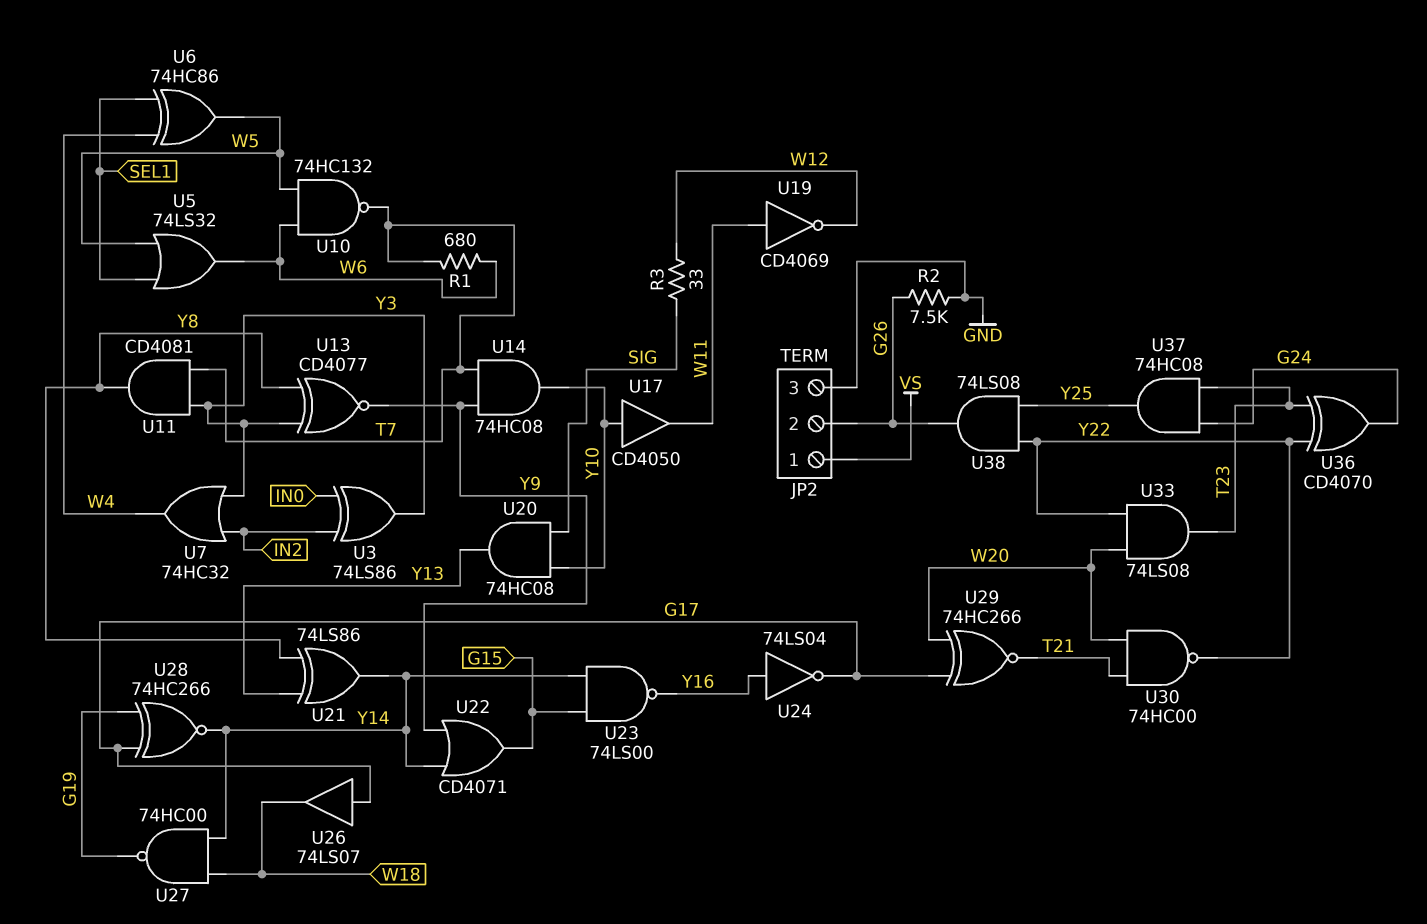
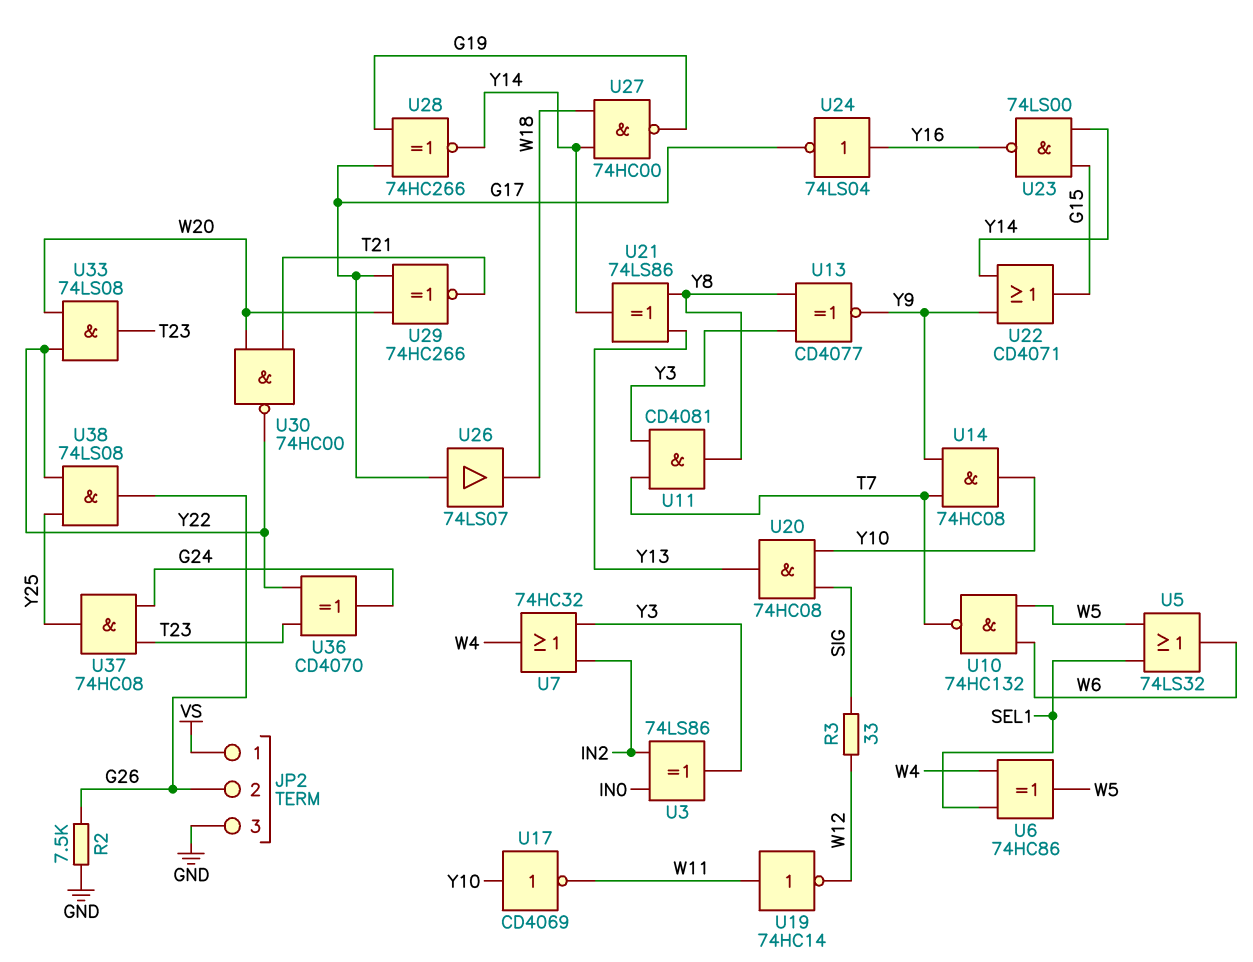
R1: 680 (T7, W6) -> none
U17: buffer CD4050 (in Y10, out W11) -> NOT CD4069 (in Y10, out W11)
U19: NOT CD4069 (in W11, out W12) -> NOT 74HC14 (in W11, out W12)

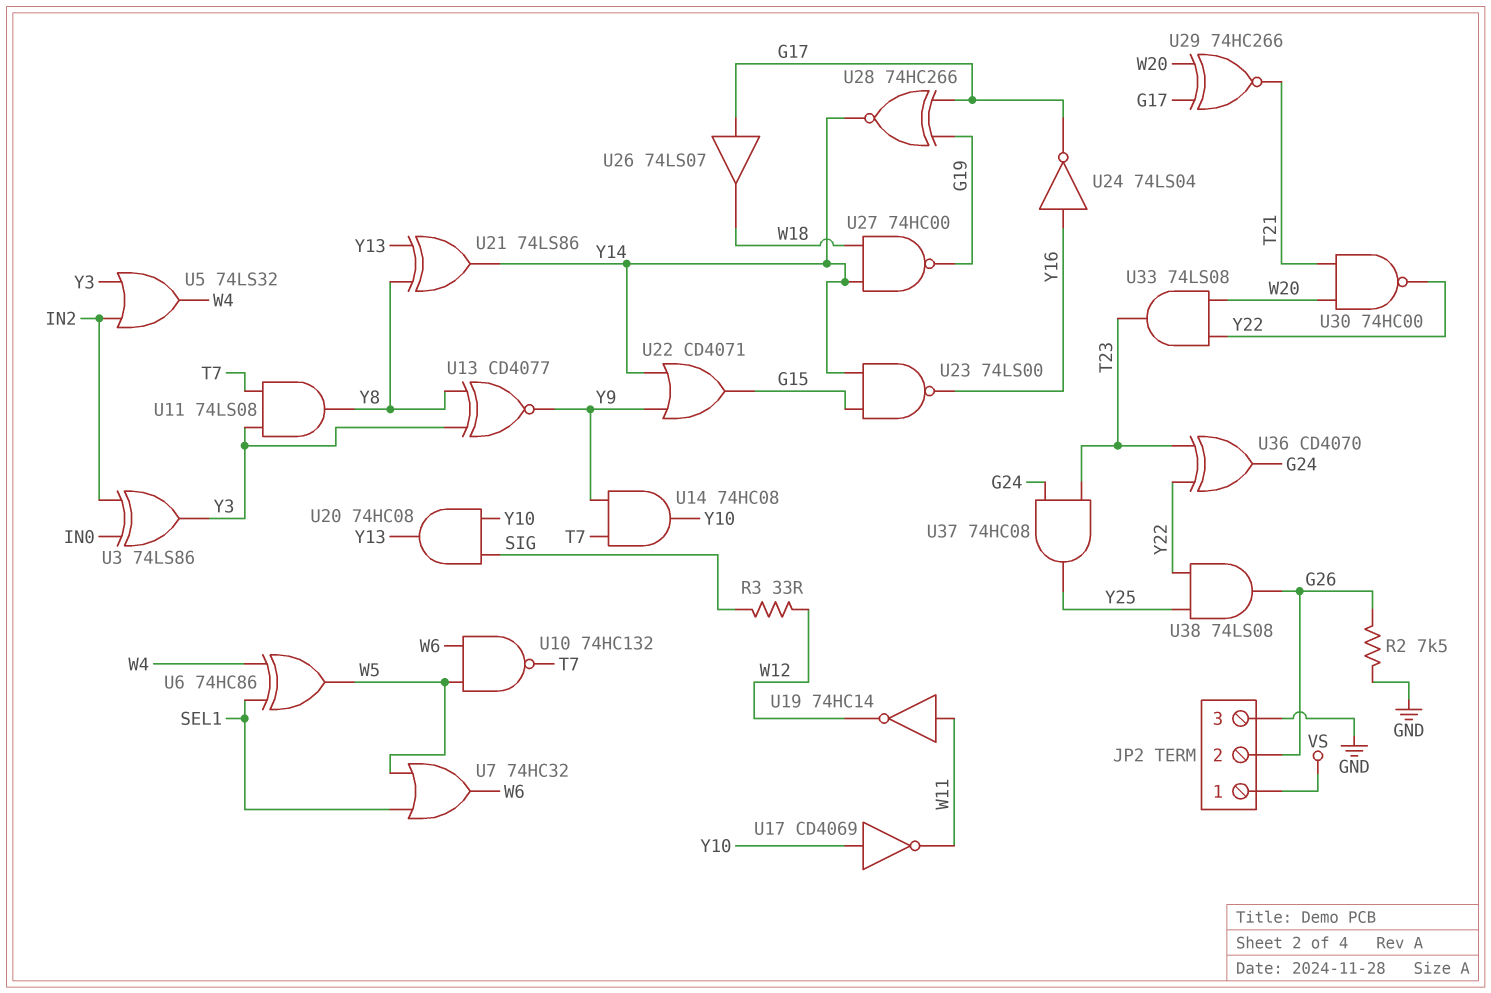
U5: OR 74LS32 (in SEL1, in W5, out W6) -> OR 74LS32 (in IN2, in Y3, out W4)
U7: OR 74HC32 (in IN2, in Y3, out W4) -> OR 74HC32 (in SEL1, in W5, out W6)
U11: AND CD4081 (in T7, in Y3, out Y8) -> AND 74LS08 (in T7, in Y3, out Y8)

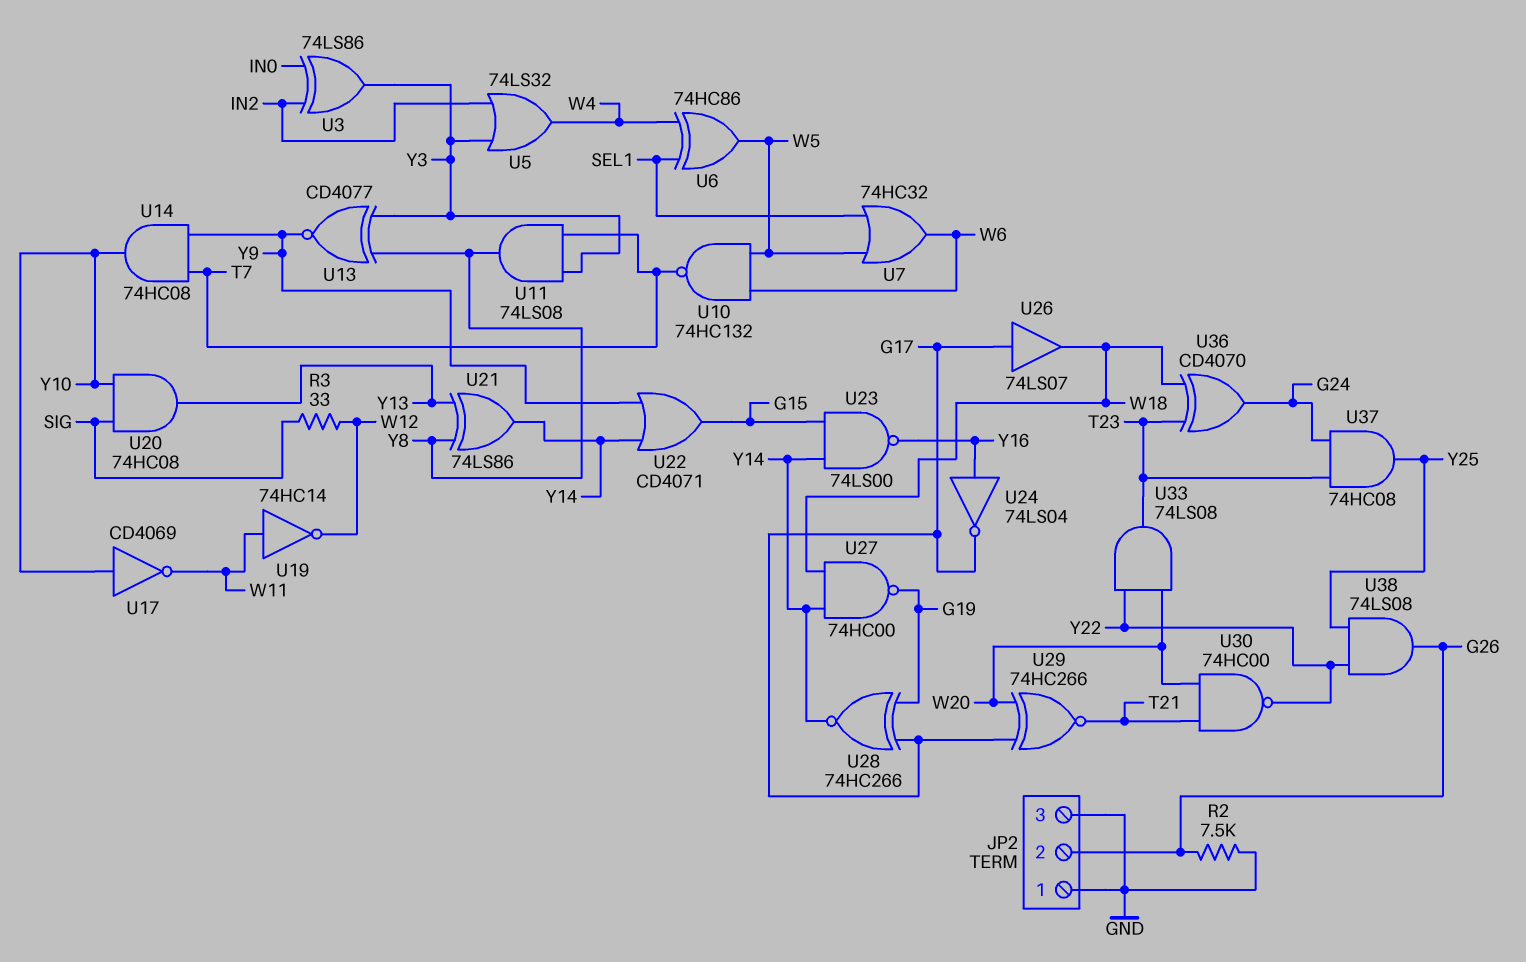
JP2 pin 1: VS -> GND
U36: XOR CD4070 (in T23, in Y22, out G24) -> XOR CD4070 (in T23, in W18, out G24)

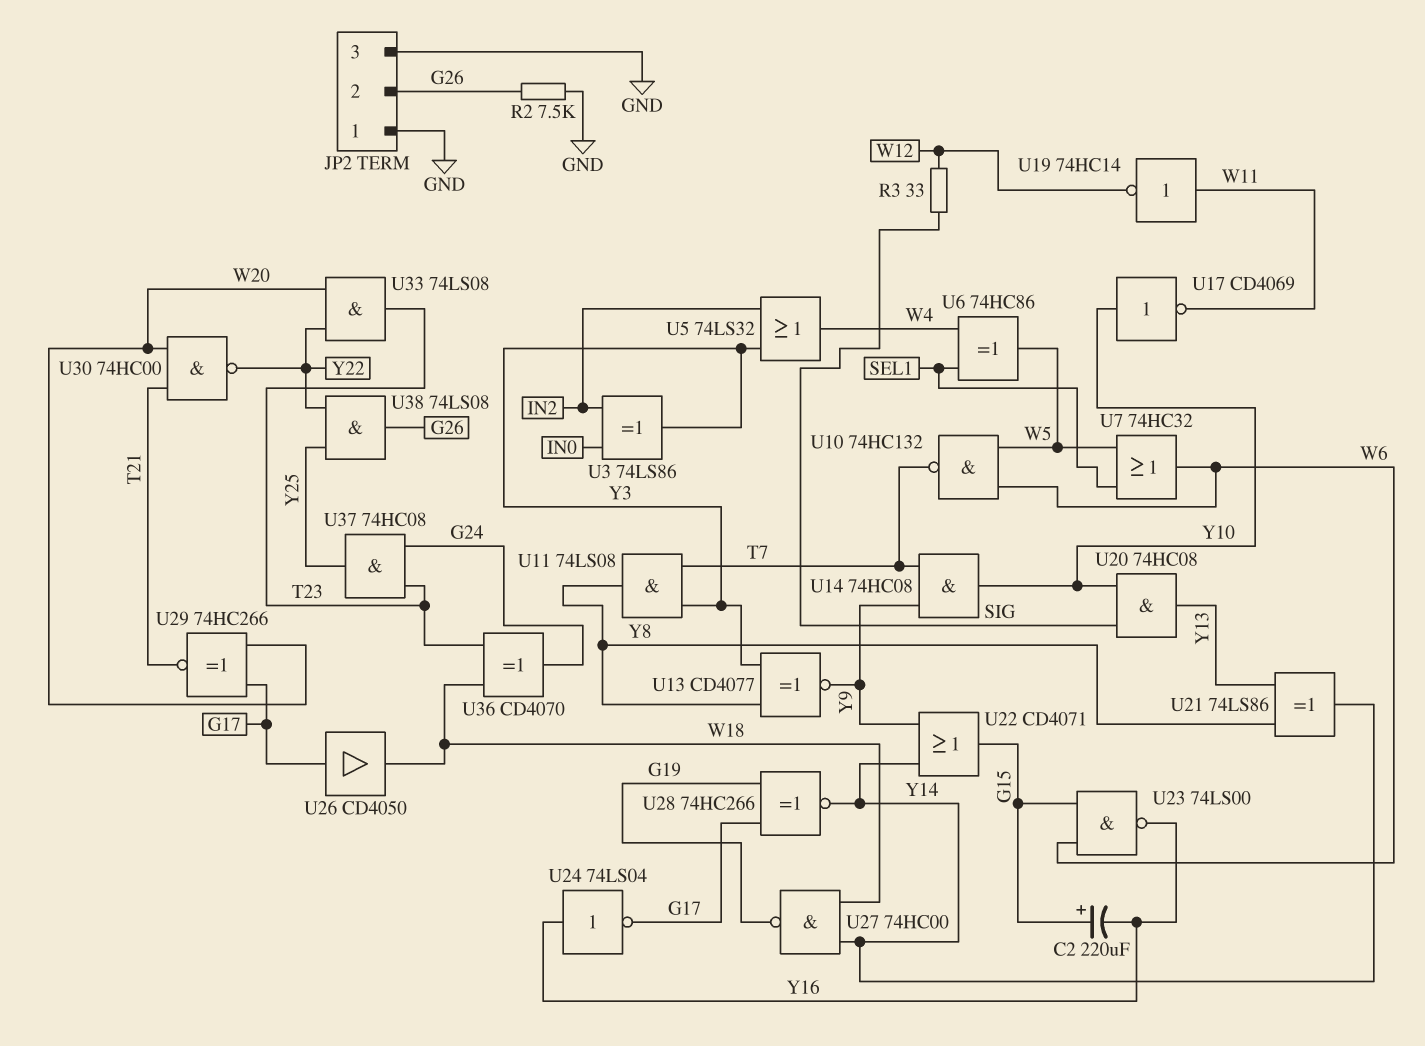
C2: none -> 220uF (plus G15, minus Y16)
U23: NAND 74LS00 (in G15, in Y14, out Y16) -> NAND 74LS00 (in G15, in W6, out Y16)
U26: buffer 74LS07 (in G17, out W18) -> buffer CD4050 (in G17, out W18)

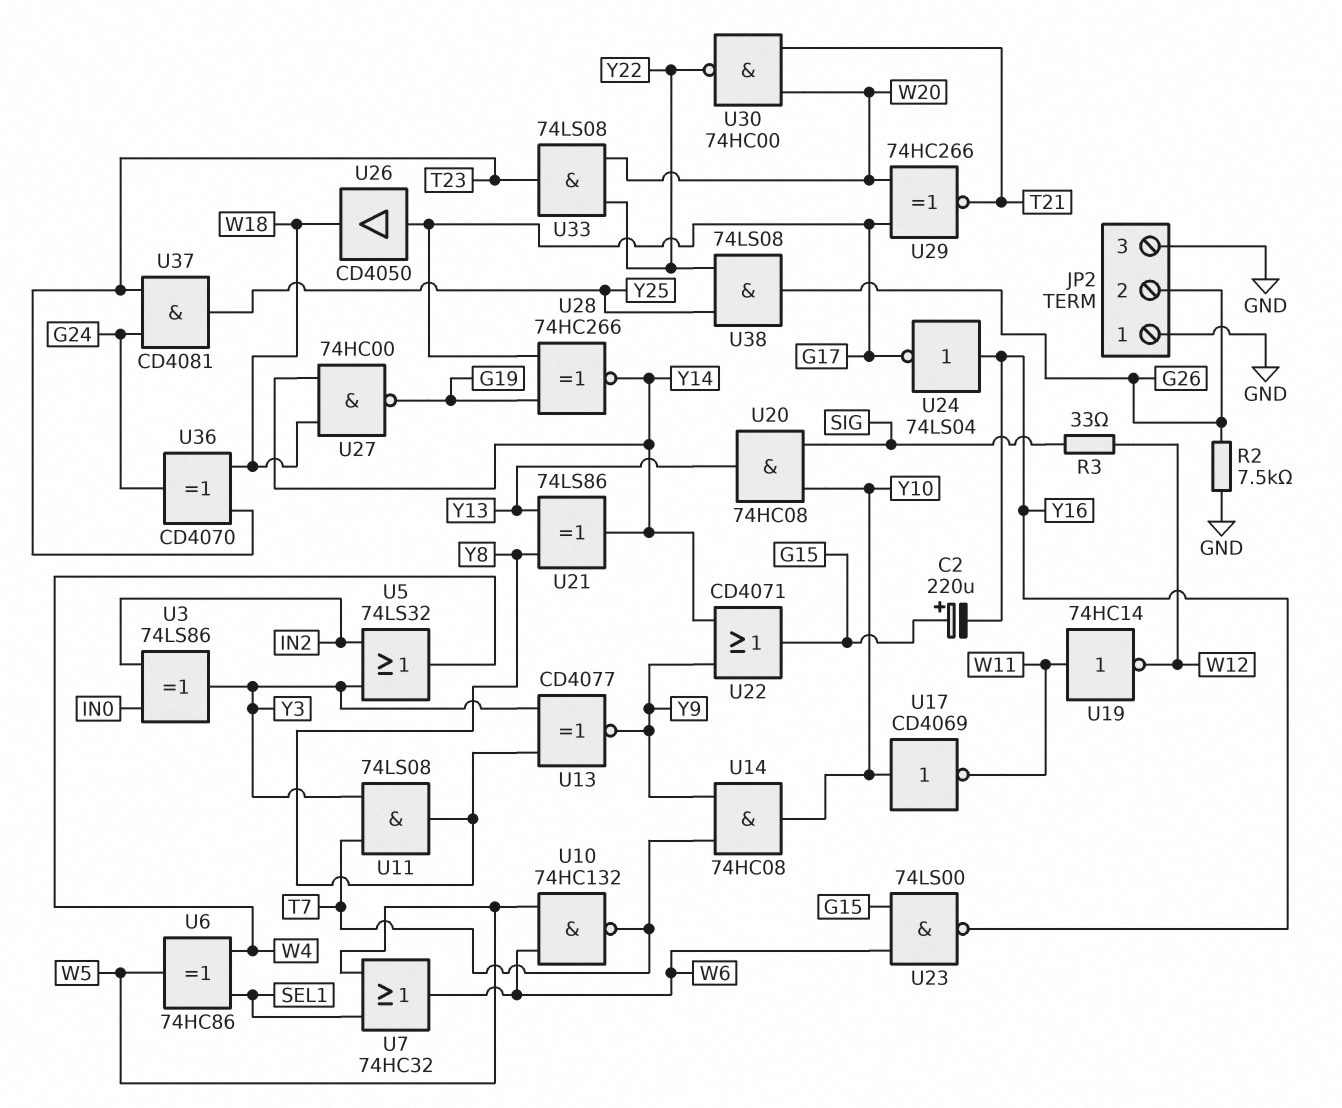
U37: AND 74HC08 (in G24, in T23, out Y25) -> AND CD4081 (in G24, in T23, out Y25)

